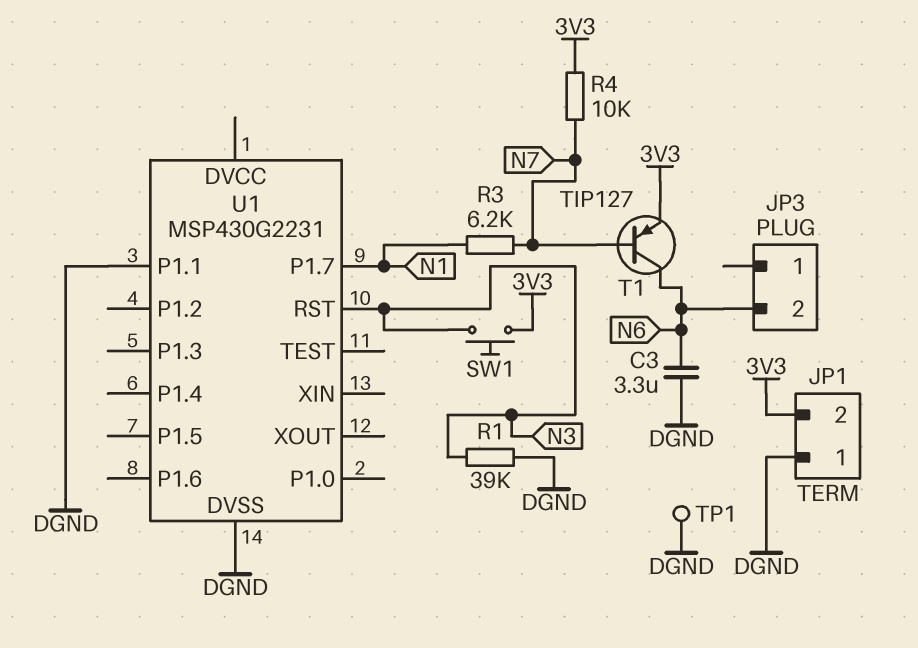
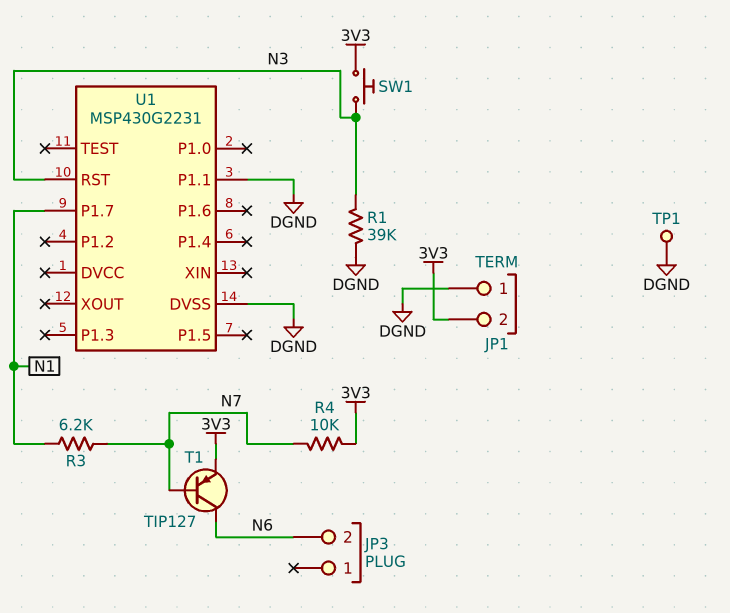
C3: 3.3uF (DGND, N6) -> none

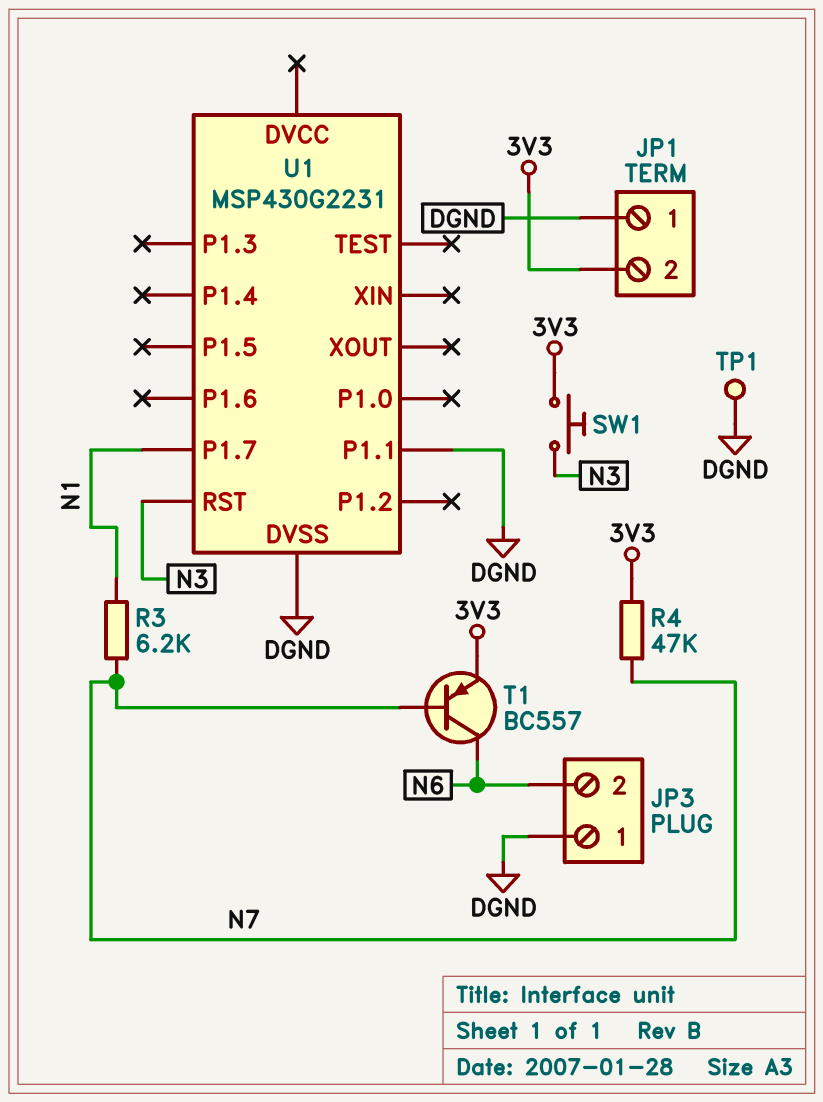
JP3 pin 1: none -> DGND
R1: 39k (DGND, N3) -> none
R4: 10k (3V3, N7) -> 47k (3V3, N7)
T1: PNP TIP127 (B N7, C N6, E 3V3) -> PNP BC557 (B N7, C N6, E 3V3)

